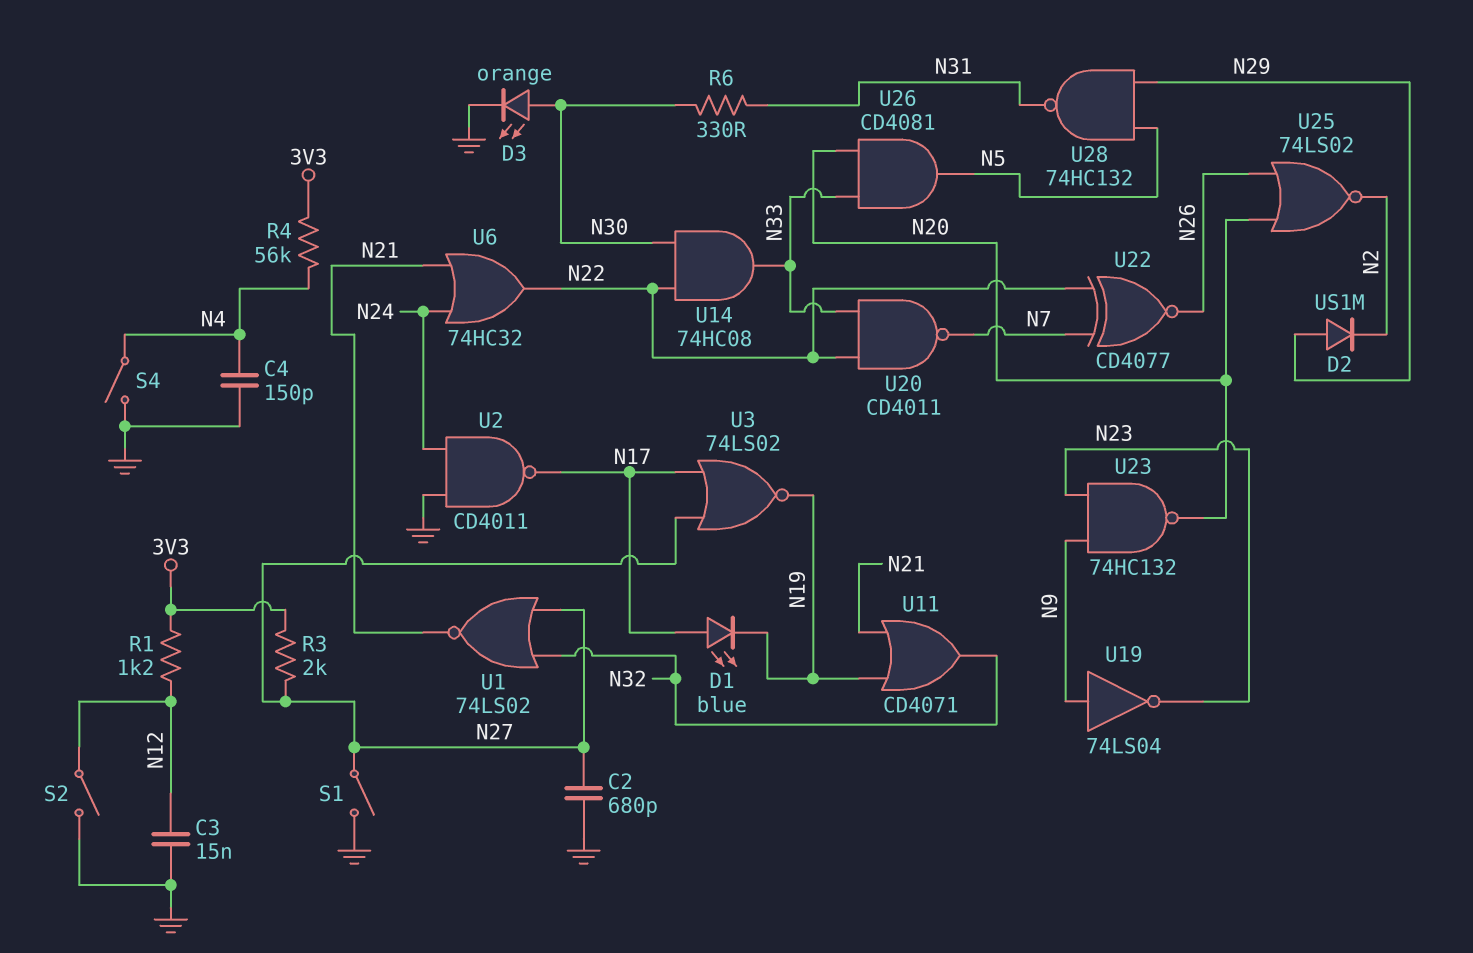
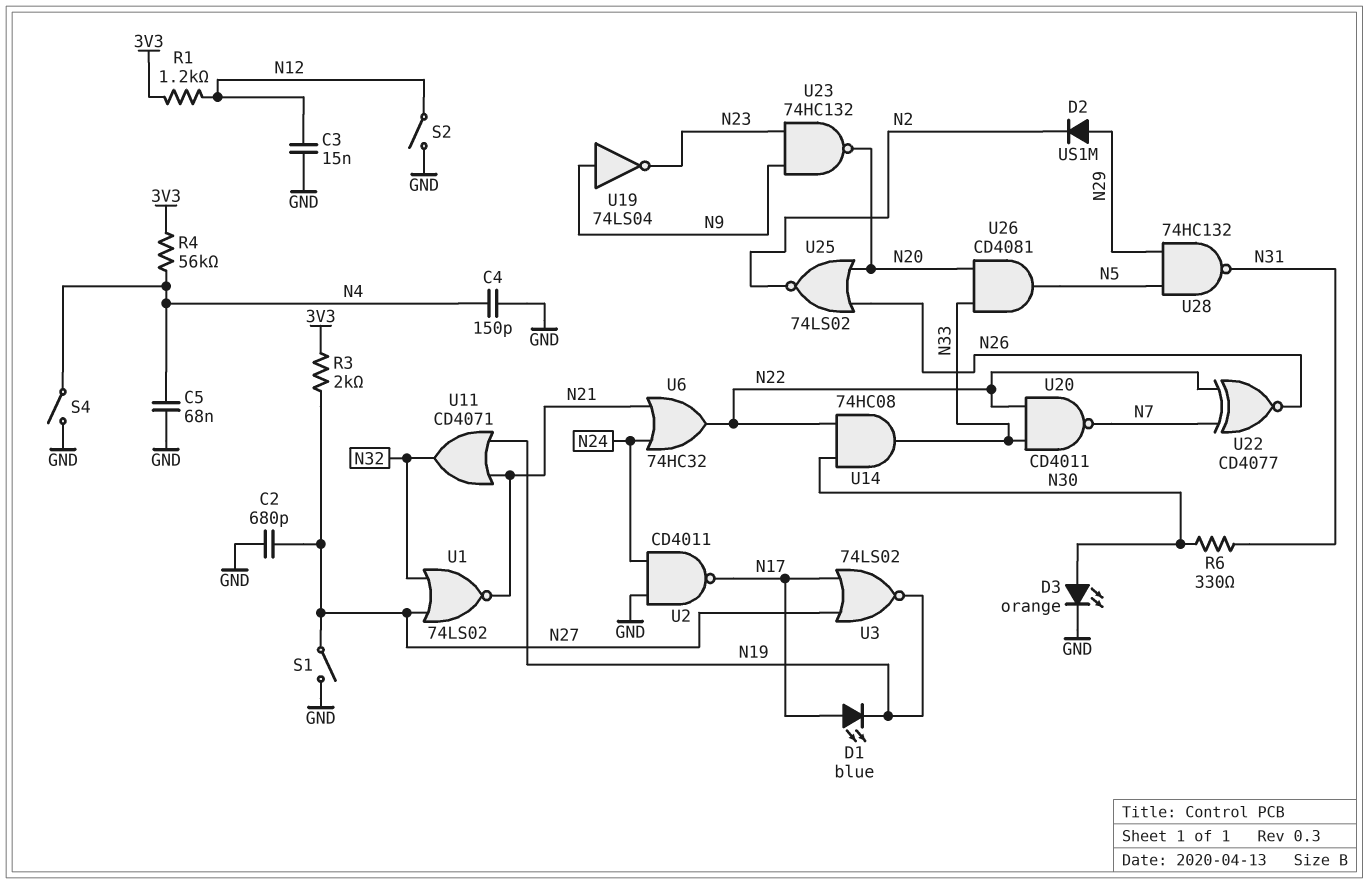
C5: none -> 68nF (GND, N4)

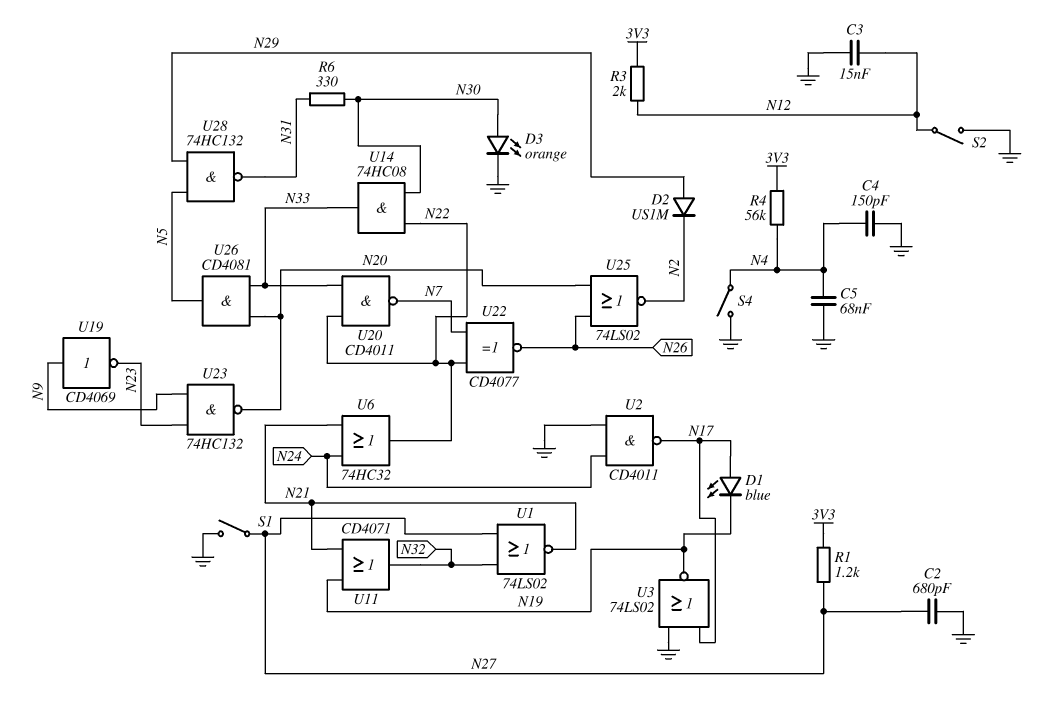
R1: 1.2k (3V3, N12) -> 1.2k (3V3, N27)
R3: 2k (3V3, N27) -> 2k (3V3, N12)
U3: NOR 74LS02 (in N17, in N27, out N19) -> NOR 74LS02 (in GND, in N17, out N19)
U19: NOT 74LS04 (in N9, out N23) -> NOT CD4069 (in N9, out N23)

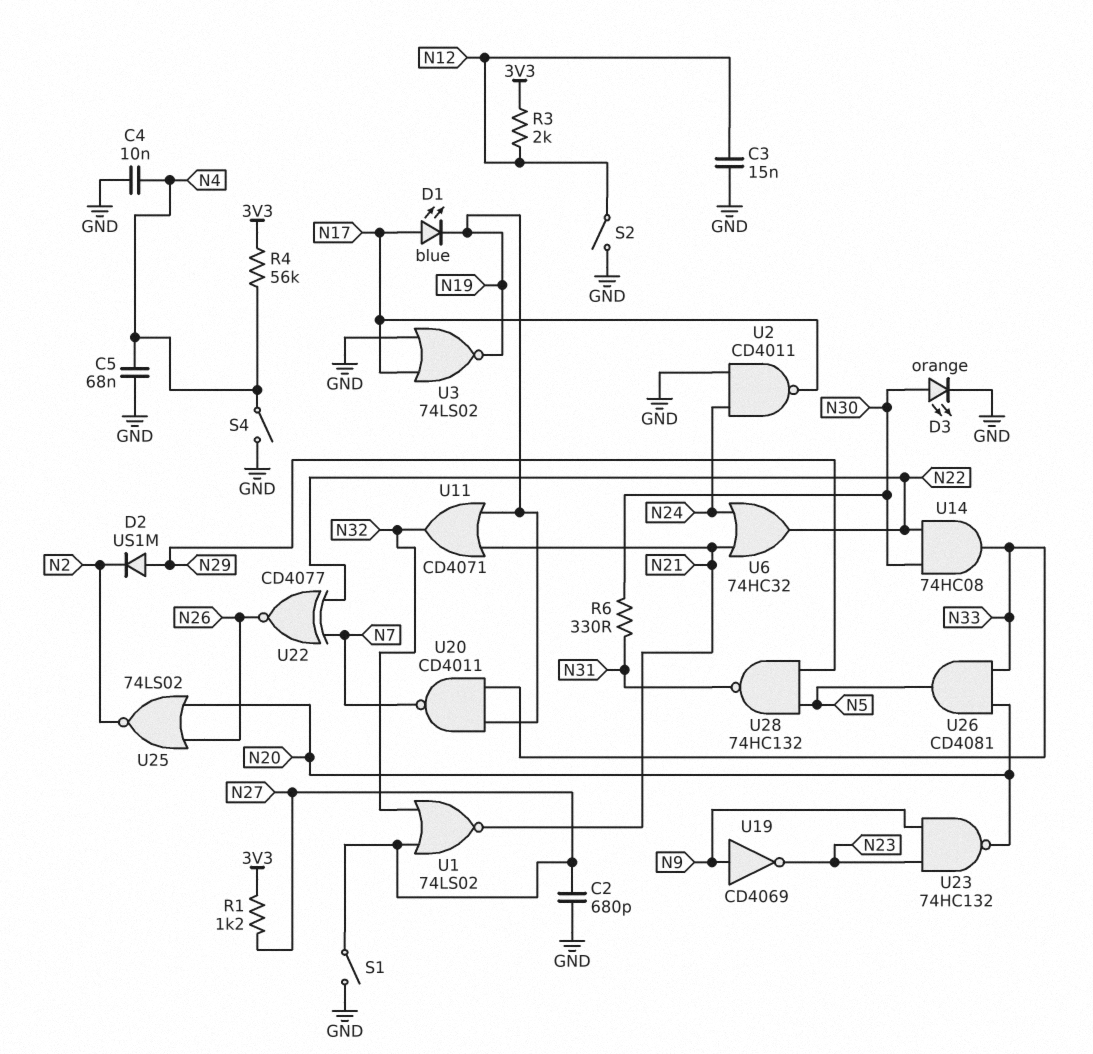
C4: 150pF (GND, N4) -> 10nF (GND, N4)
U20: NAND CD4011 (in N22, in N33, out N7) -> NAND CD4011 (in N19, in N33, out N7)

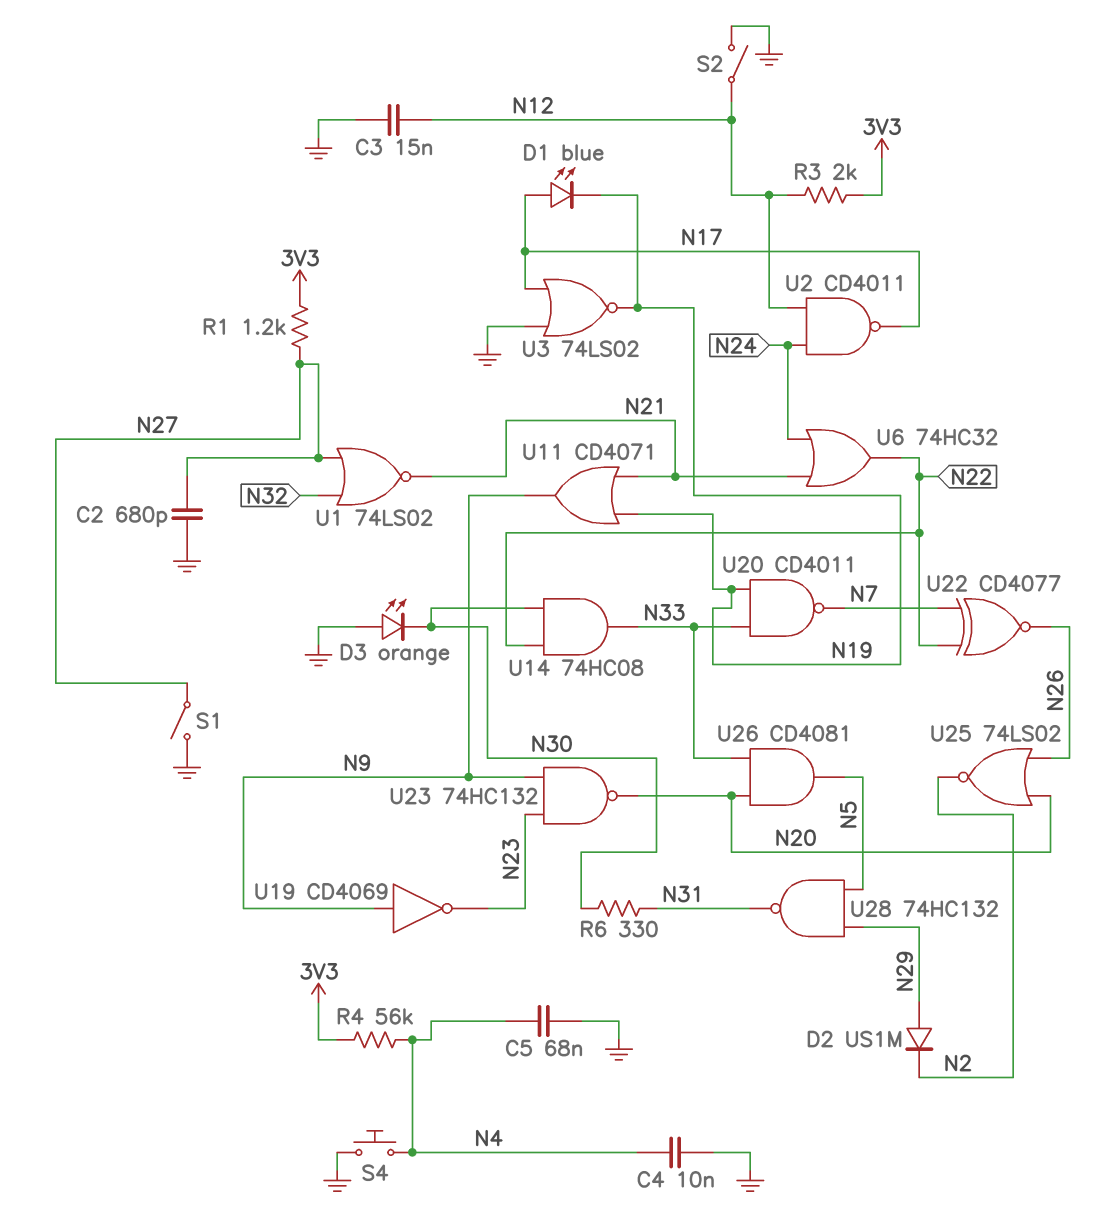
D3: LED orange (A N30, K GND) -> LED orange (A GND, K N30)
S4: switch (GND, N4) -> button (GND, N4)
U2: NAND CD4011 (in GND, in N24, out N17) -> NAND CD4011 (in N12, in N24, out N17)
U11: OR CD4071 (in N19, in N21, out N32) -> OR CD4071 (in N19, in N21, out N9)

